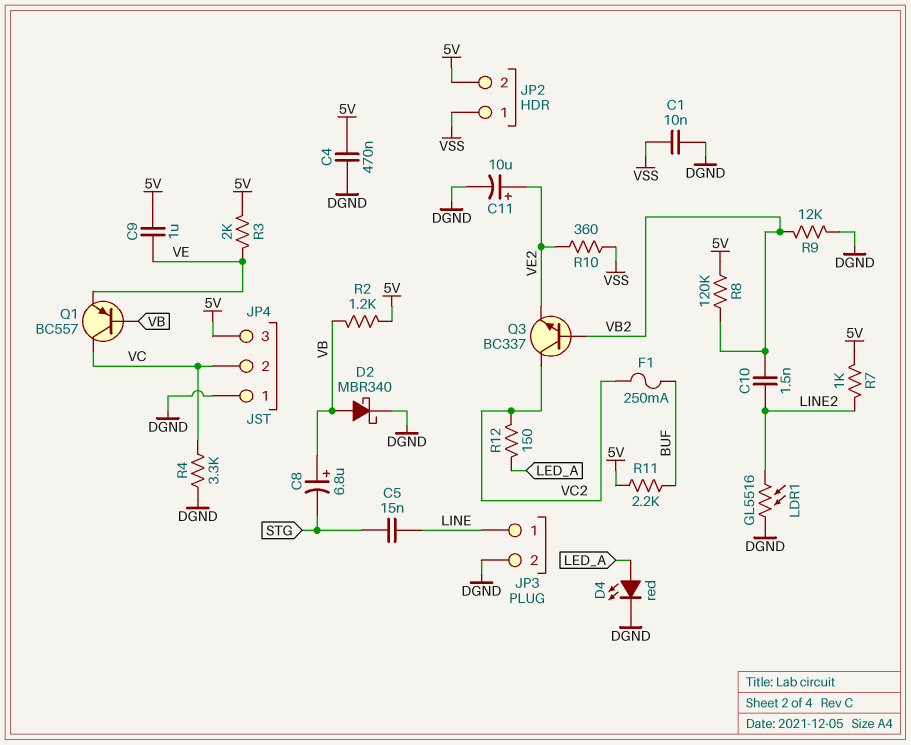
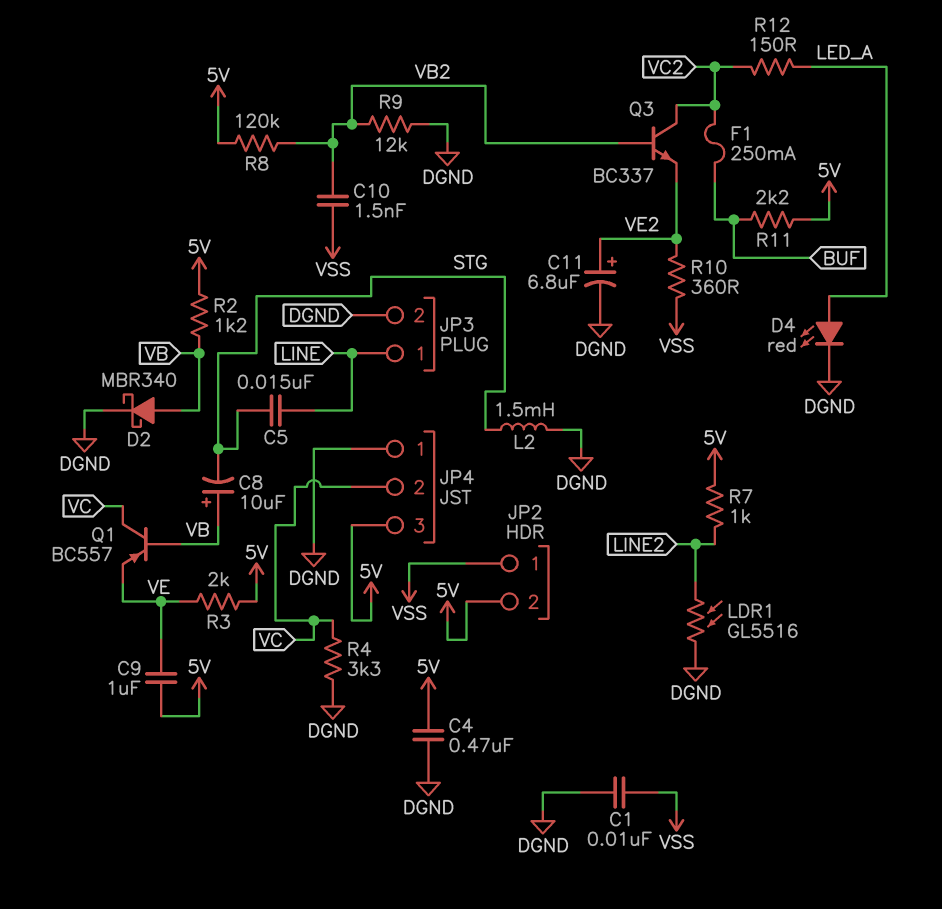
C8: 6.8uF (plus VB, minus STG) -> 10uF (plus VB, minus STG)
C10: 1.5nF (LINE2, VB2) -> 1.5nF (VB2, VSS)
C11: 10uF (plus VE2, minus DGND) -> 6.8uF (plus VE2, minus DGND)
L2: none -> 1.5mH (DGND, STG)

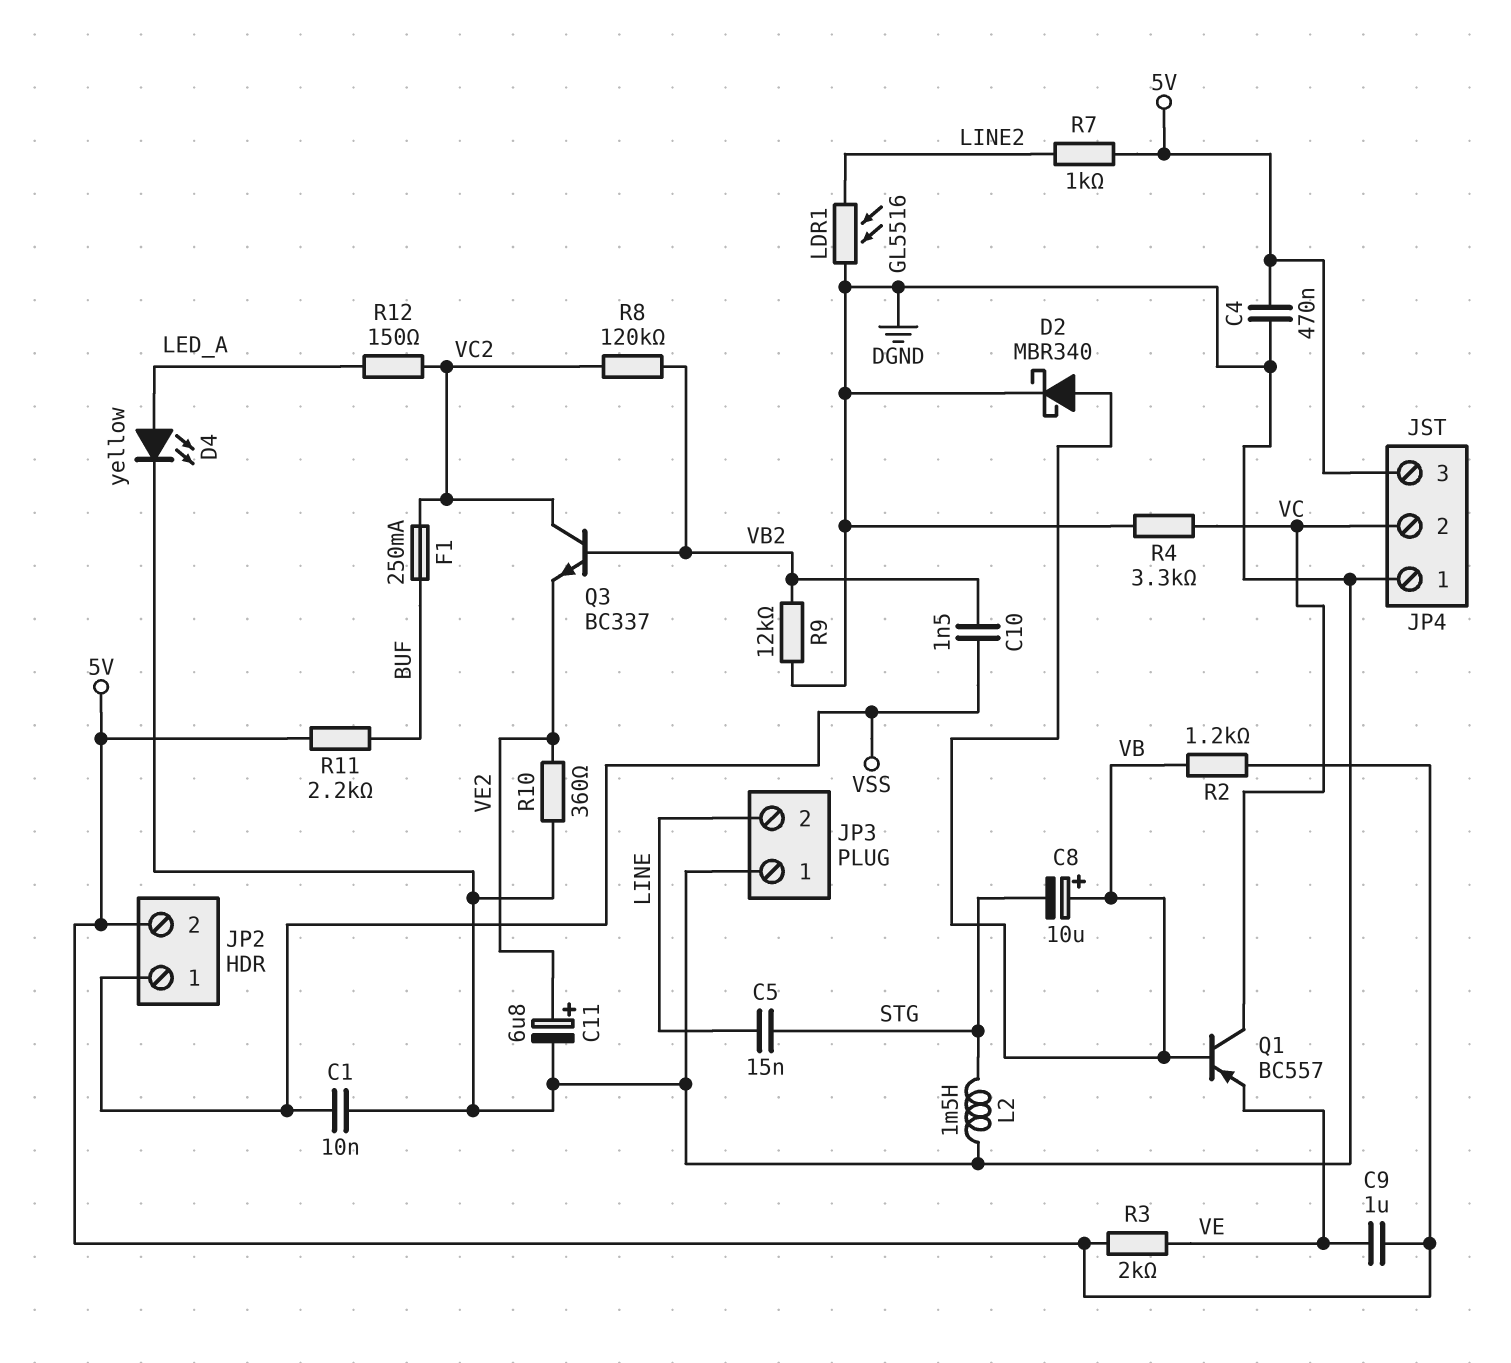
D4: LED red (A LED_A, K DGND) -> LED yellow (A LED_A, K DGND)
JP3 pin 1: LINE -> DGND
JP3 pin 2: DGND -> LINE
R8: 120k (5V, VB2) -> 120k (VB2, VC2)
R10: 360 (VE2, VSS) -> 360 (DGND, VE2)

